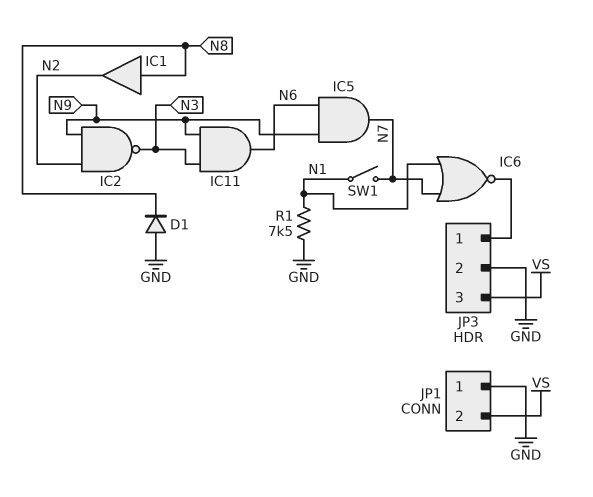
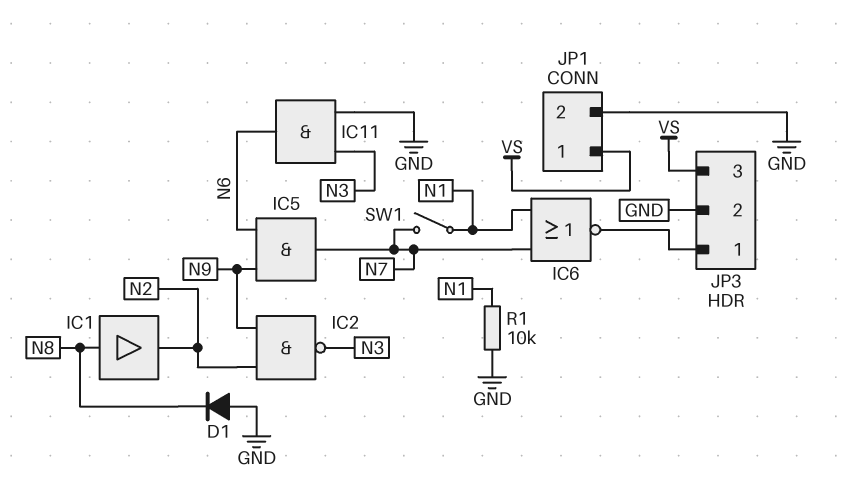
IC11: AND (in N3, in N9, out N6) -> AND (in GND, in N3, out N6)
JP1 pin 1: GND -> VS
JP1 pin 2: VS -> GND
R1: 7.5k (GND, N1) -> 10k (GND, N1)

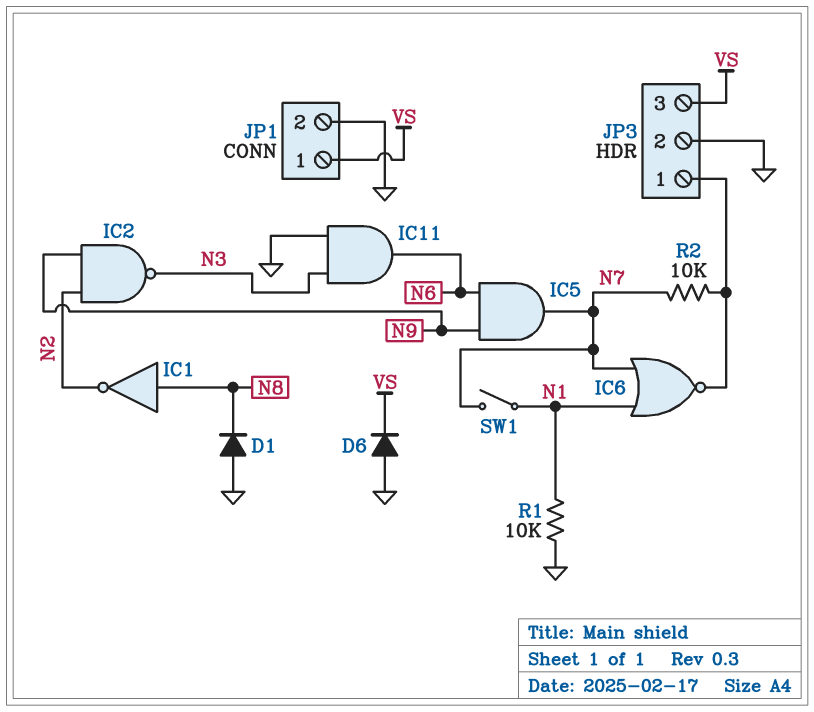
D6: none -> diode (A GND, K VS)
IC1: buffer (in N8, out N2) -> NOT (in N8, out N2)
R2: none -> 10k (JP3/1, N7)

